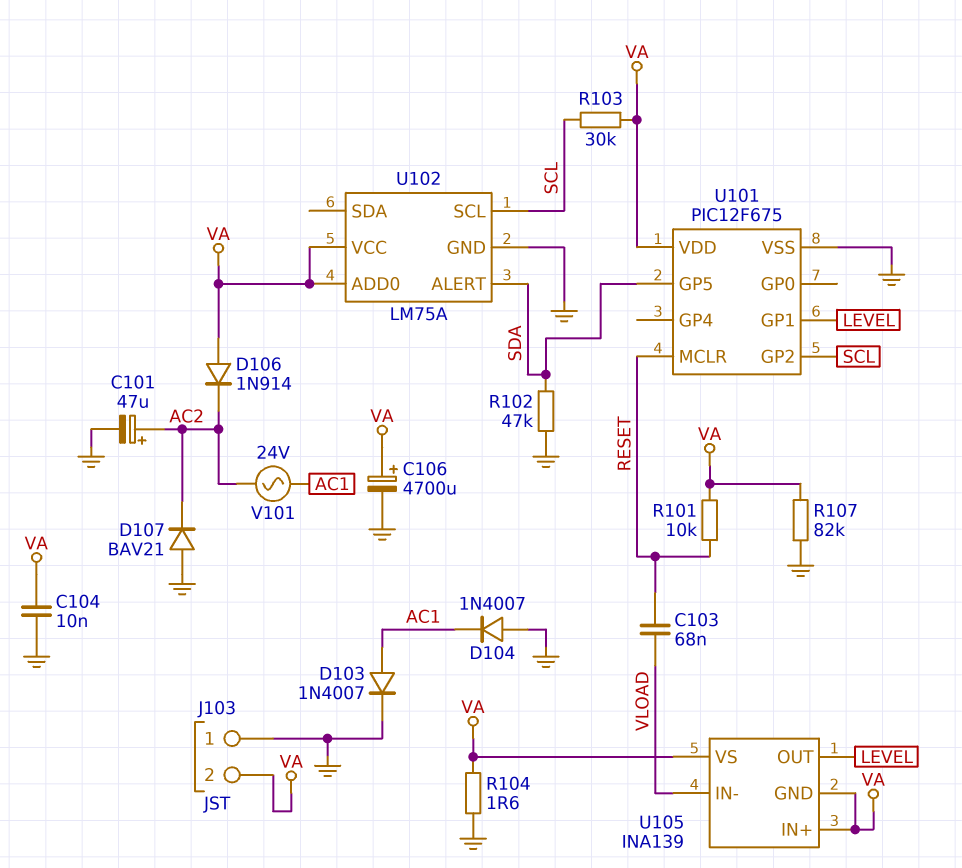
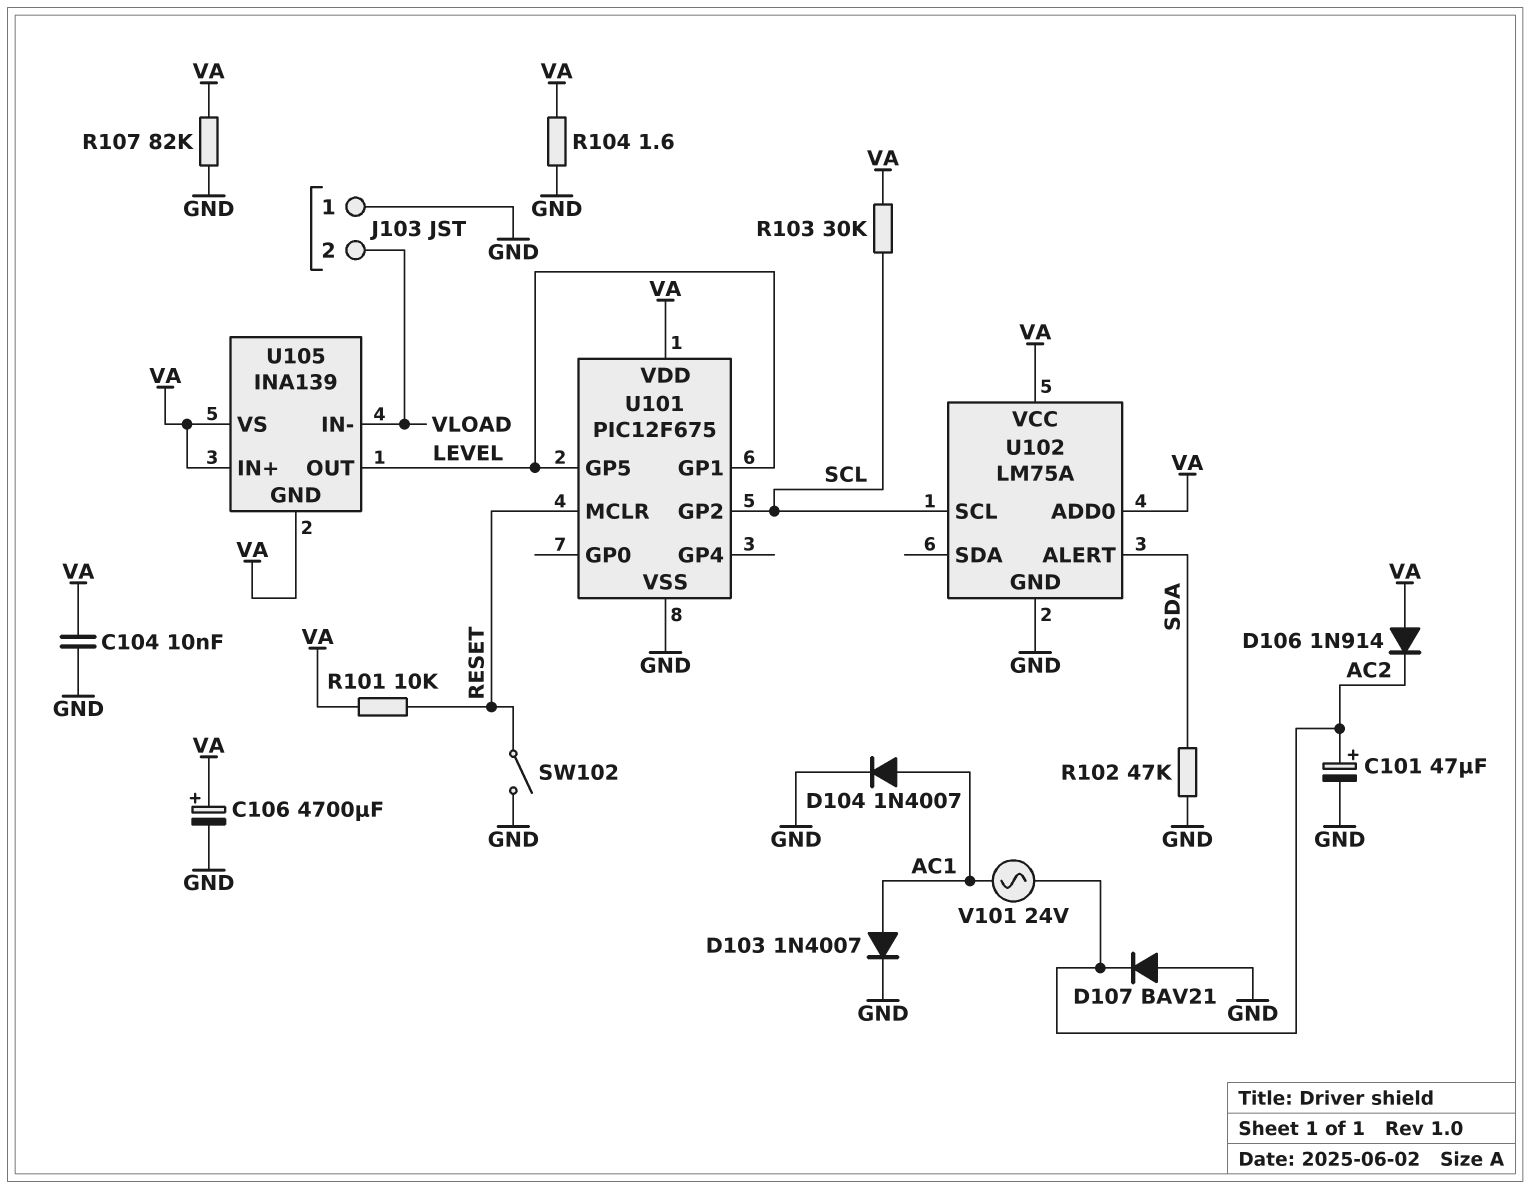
C103: 68nF (RESET, VLOAD) -> none
D104: diode 1N4007 (A GND, K AC1) -> diode 1N4007 (A AC1, K GND)
J103 pin 2: VA -> VLOAD
SW102: none -> switch (GND, RESET)
U101 pin GP5: SDA -> LEVEL

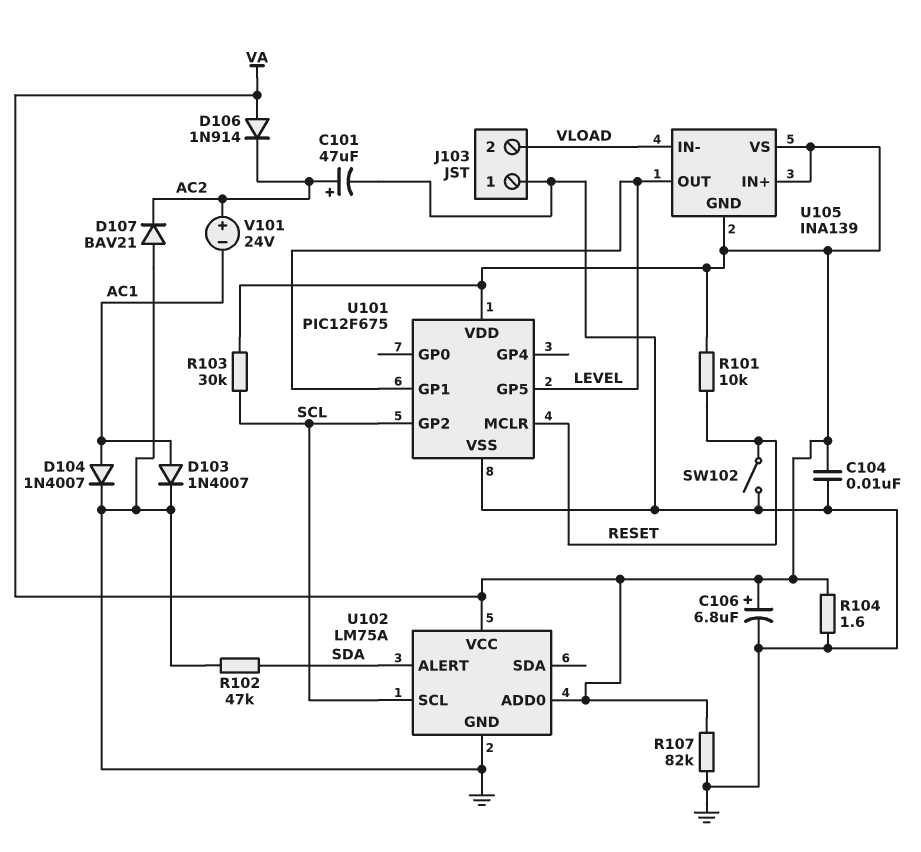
C106: 4700uF (plus VA, minus GND) -> 6.8uF (plus VA, minus GND)
V101: AC 24V (AC1, AC2) -> 24V (plus AC2, minus AC1)

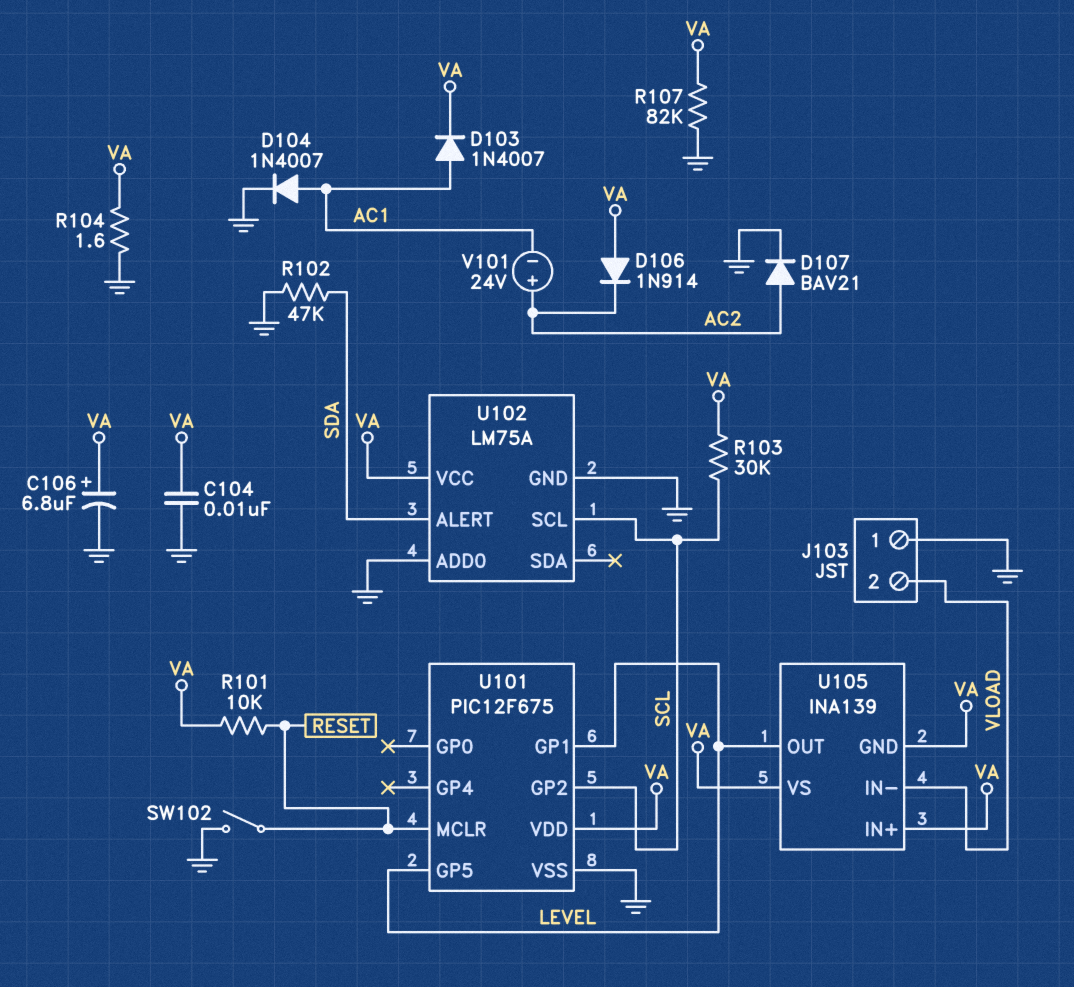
C101: 47uF (plus AC2, minus GND) -> none
D103: diode 1N4007 (A AC1, K GND) -> diode 1N4007 (A AC1, K VA)
D107: diode BAV21 (A GND, K AC2) -> diode BAV21 (A AC2, K GND)
U102 pin ADD0: VA -> GND

